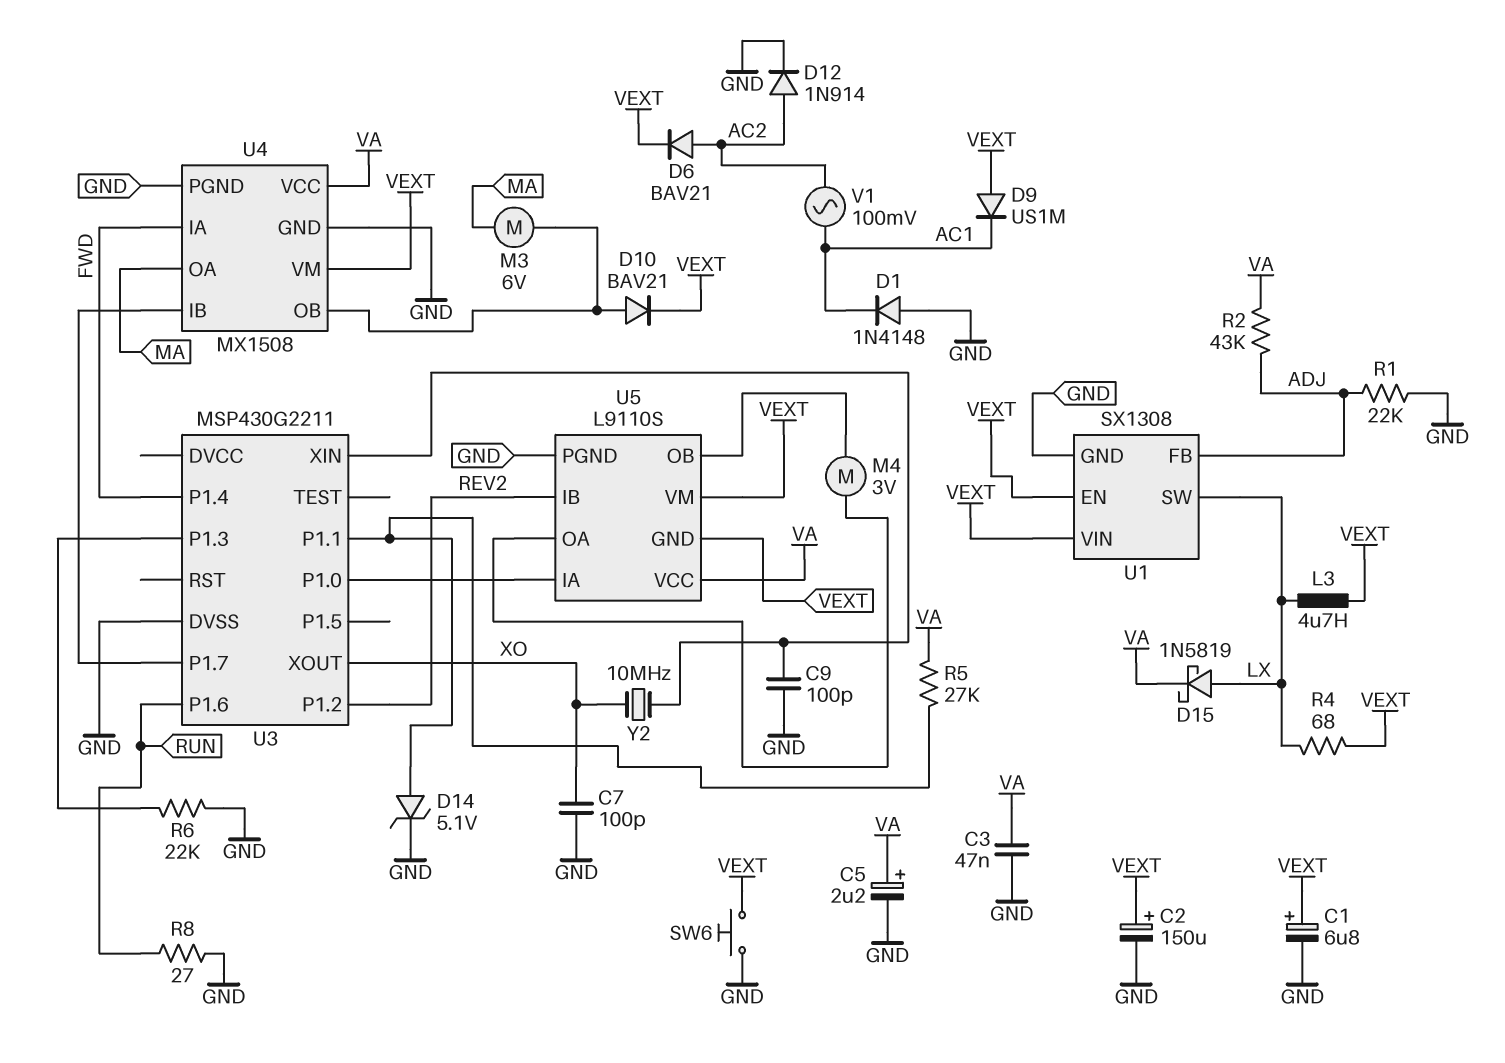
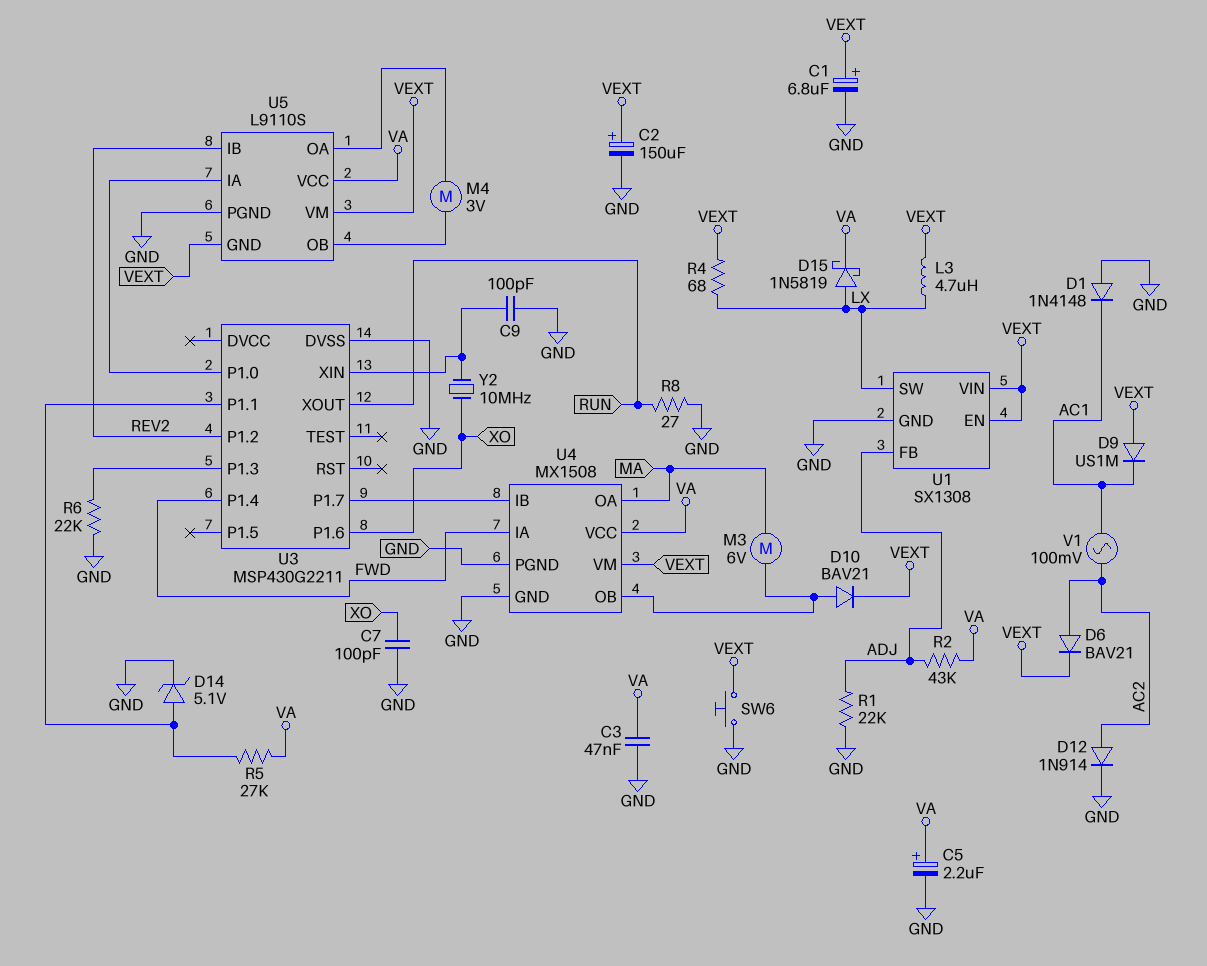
U3 pin P1.6: RUN -> XO
U3 pin XOUT: XO -> RUN

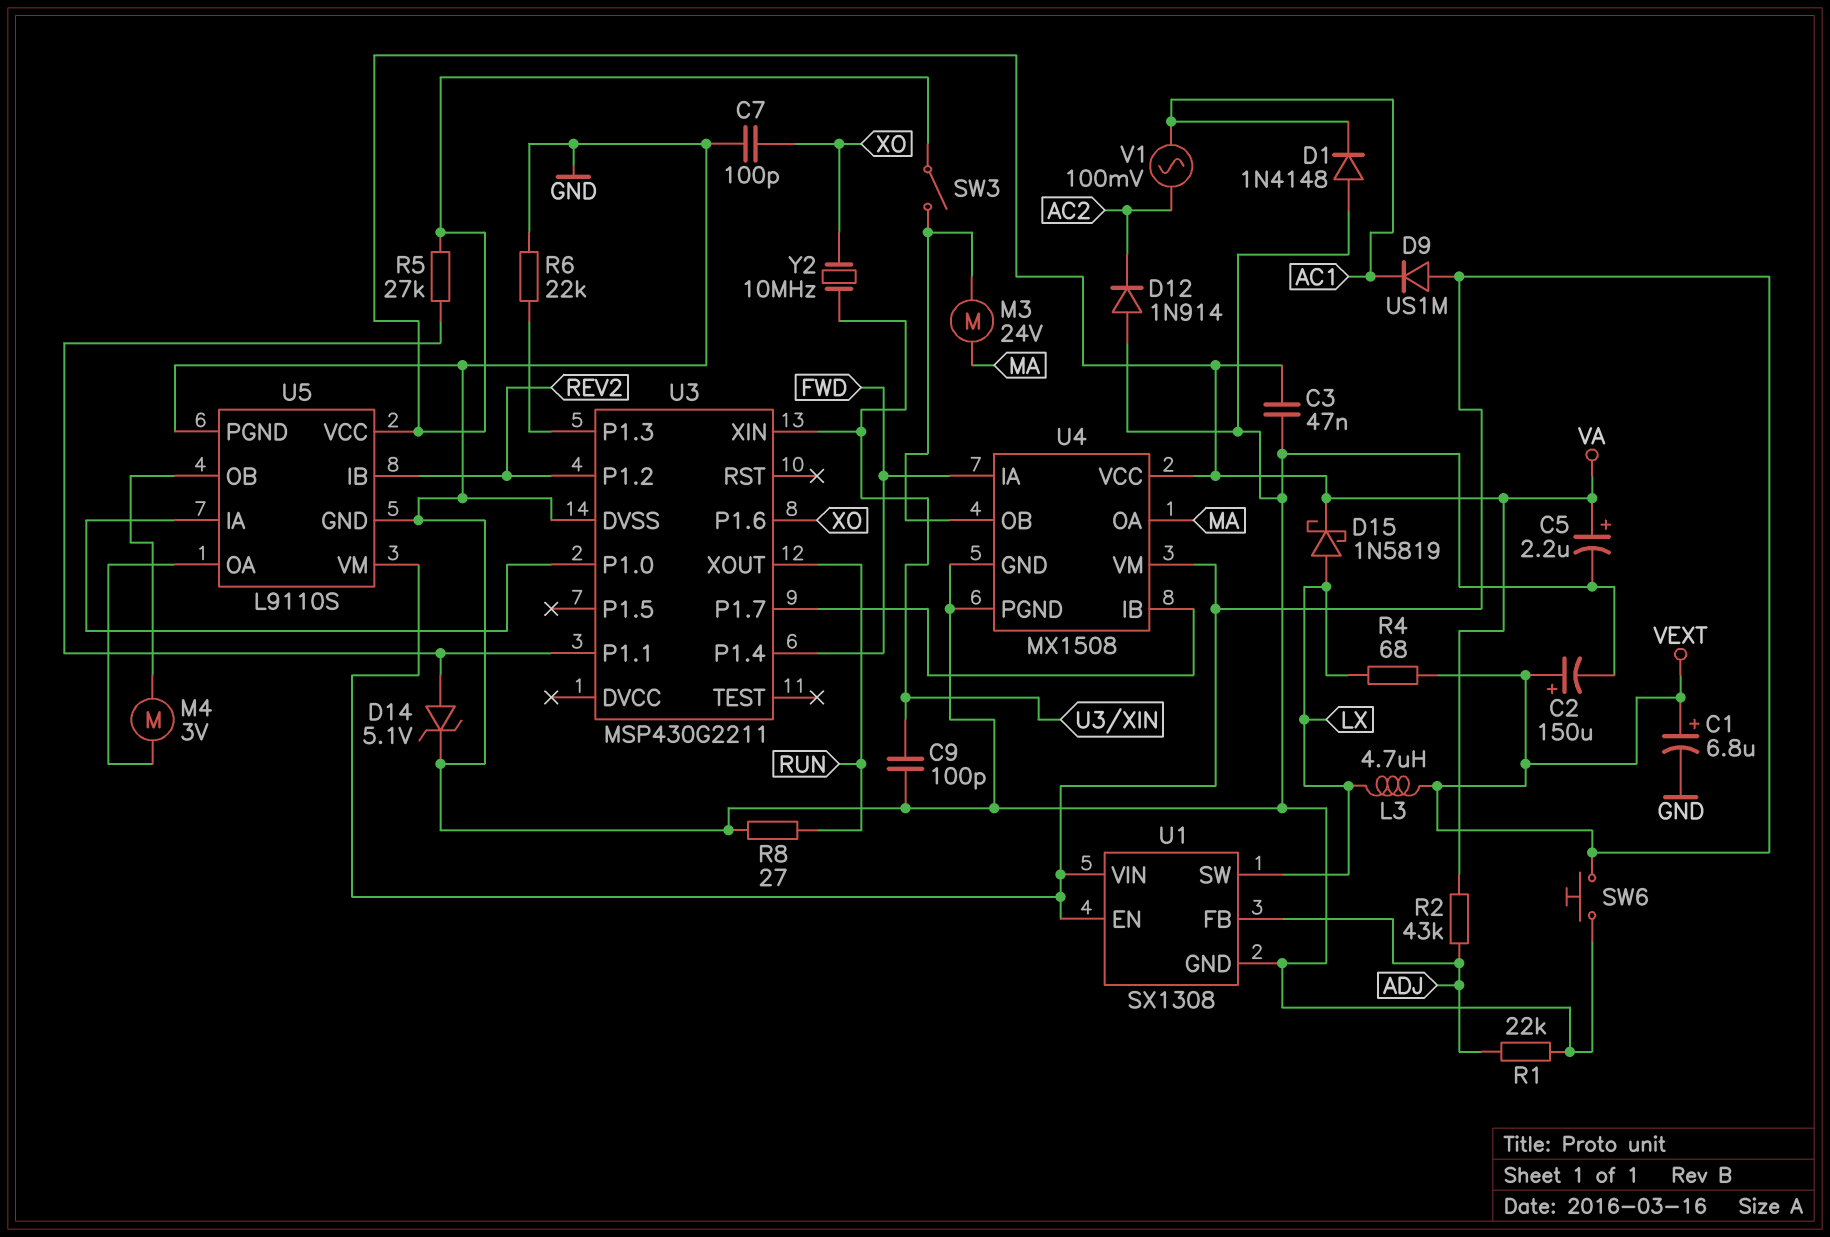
D6: diode BAV21 (A AC2, K VEXT) -> none
D10: diode BAV21 (A U4/OB, K VEXT) -> none
D12: diode 1N914 (A AC2, K GND) -> diode 1N914 (A GND, K AC2)
M3: motor 6V (MA, U4/OB) -> motor 24V (MA, U4/OB)
SW3: none -> switch (U4/OB, VA)
U5 pin GND: VEXT -> GND

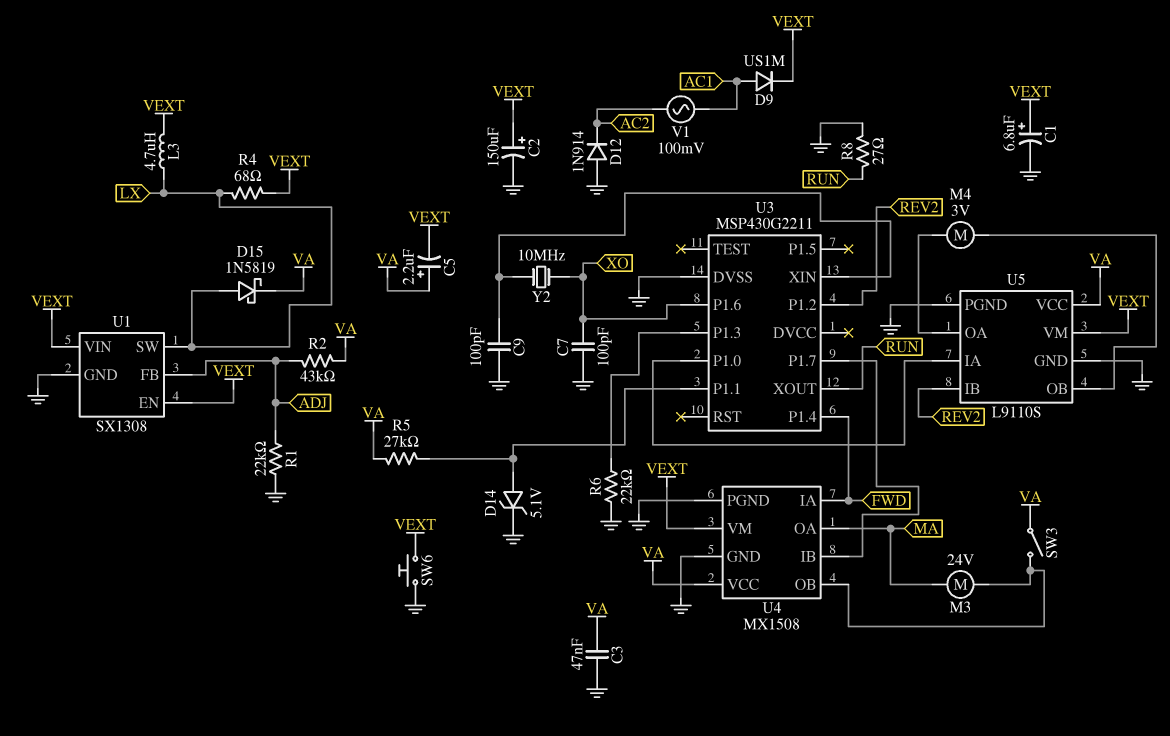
C5: 2.2uF (plus VA, minus GND) -> 2.2uF (plus VA, minus VEXT)
D1: diode 1N4148 (A GND, K AC1) -> none
D9: diode US1M (A VEXT, K AC1) -> diode US1M (A AC1, K VEXT)

